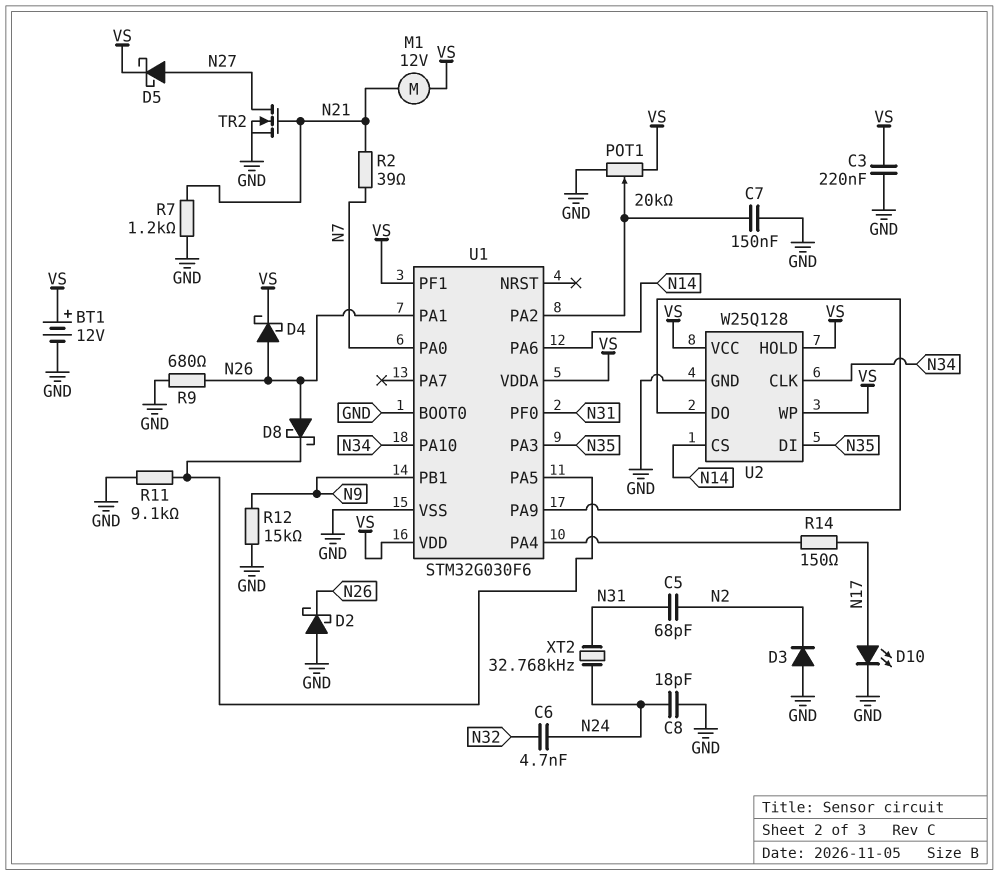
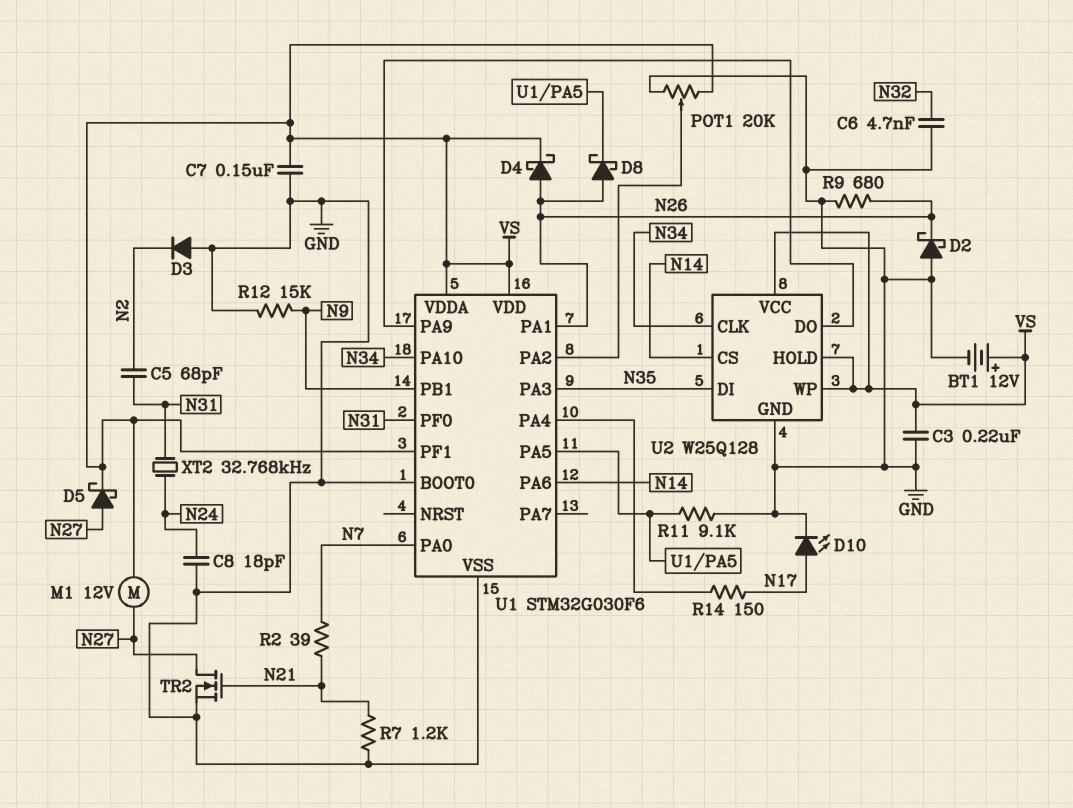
C6: 4.7nF (N24, N32) -> 4.7nF (GND, N32)
C7: 150nF (GND, U1/PA2) -> 150nF (GND, VS)
M1: motor 12V (N21, VS) -> motor 12V (N27, VS)

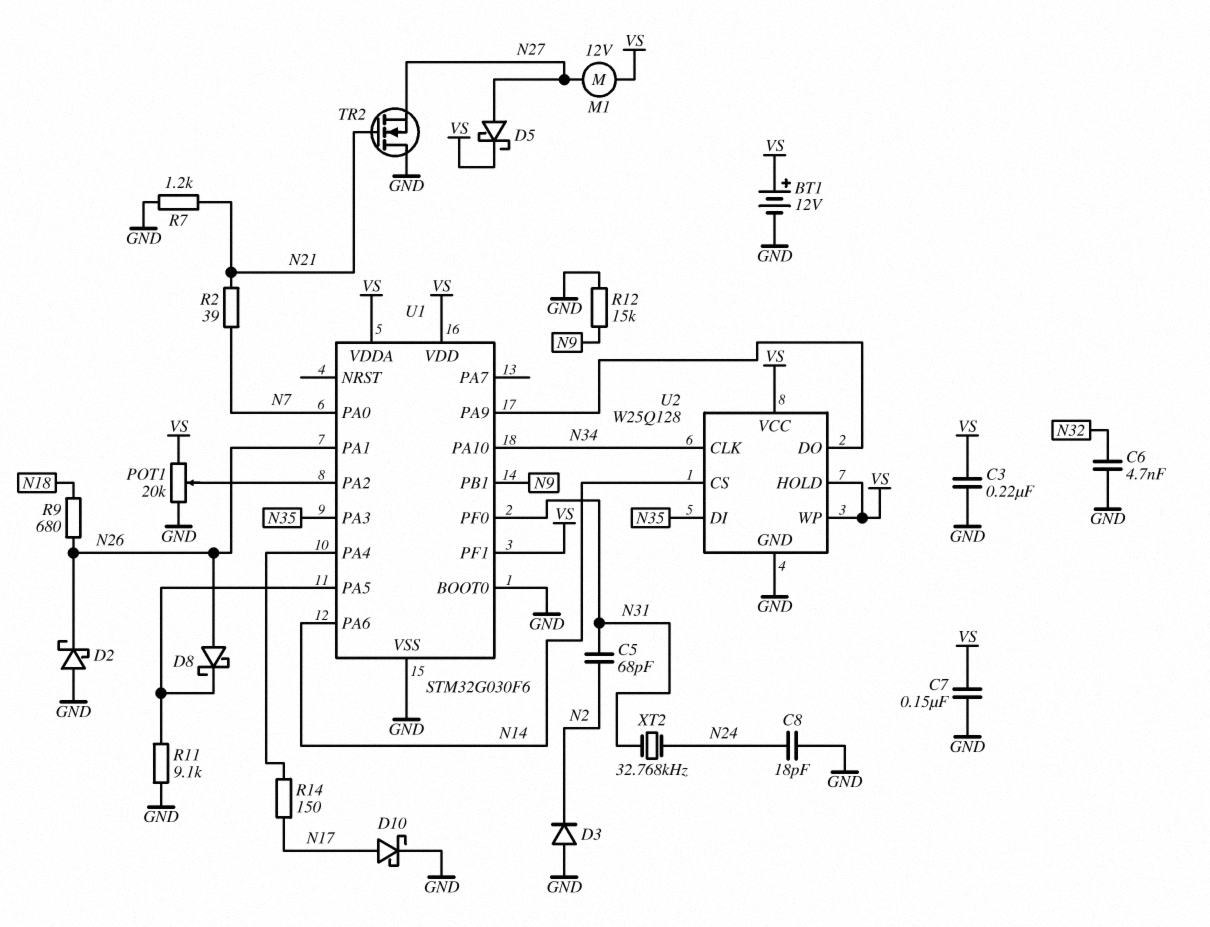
D4: schottky (A N26, K VS) -> none
D10: LED (A N17, K GND) -> schottky (A N17, K GND)
R9: 680 (GND, N26) -> 680 (N18, N26)
TR2: NMOS (G N21, D N27, S GND) -> NMOS (G N21, D GND, S N27)

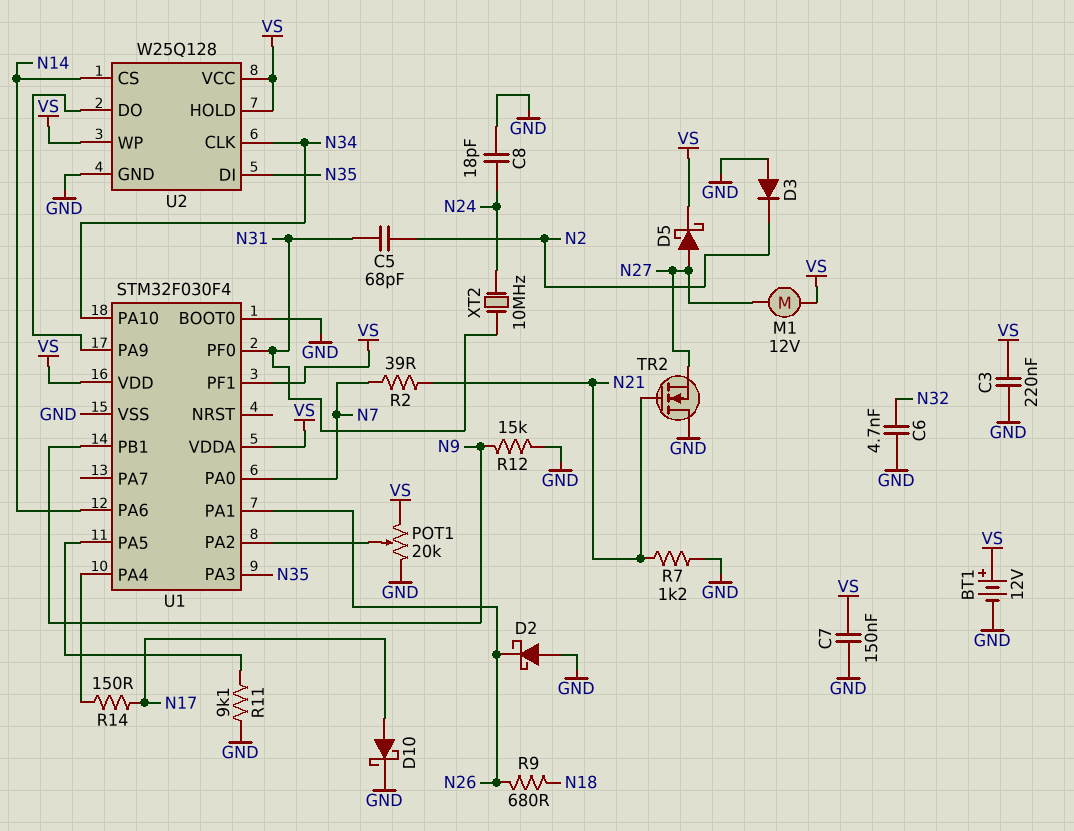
D8: schottky (A N26, K U1/PA5) -> none
U1: STM32G030F6 -> STM32F030F4
XT2: 32.768kHz (N24, N31) -> 10MHz (N24, N31)

